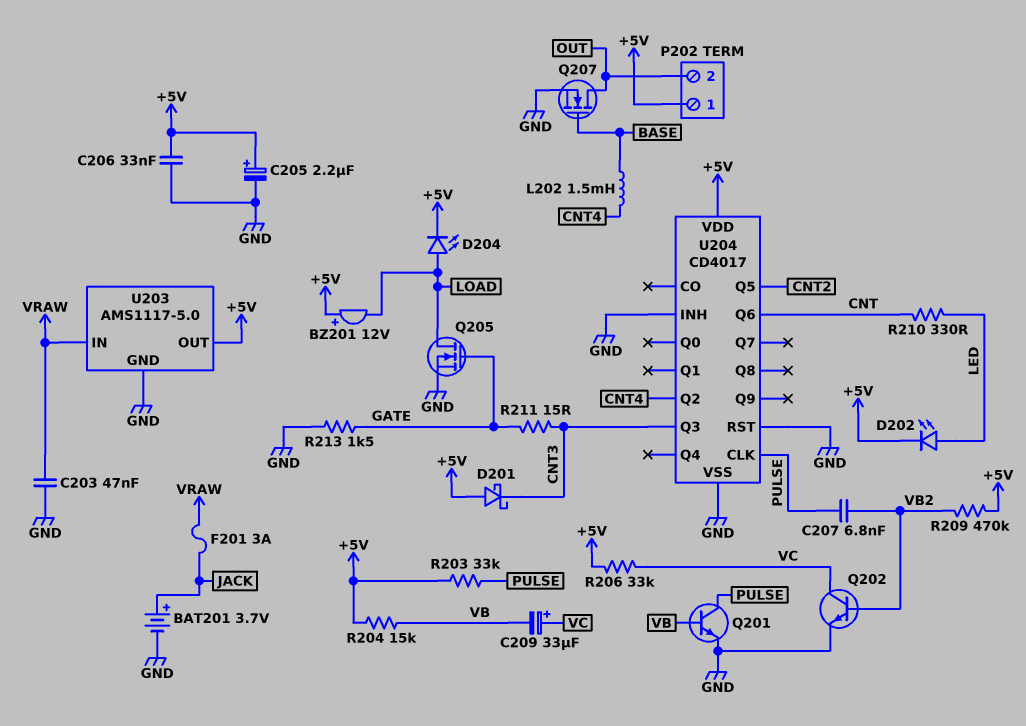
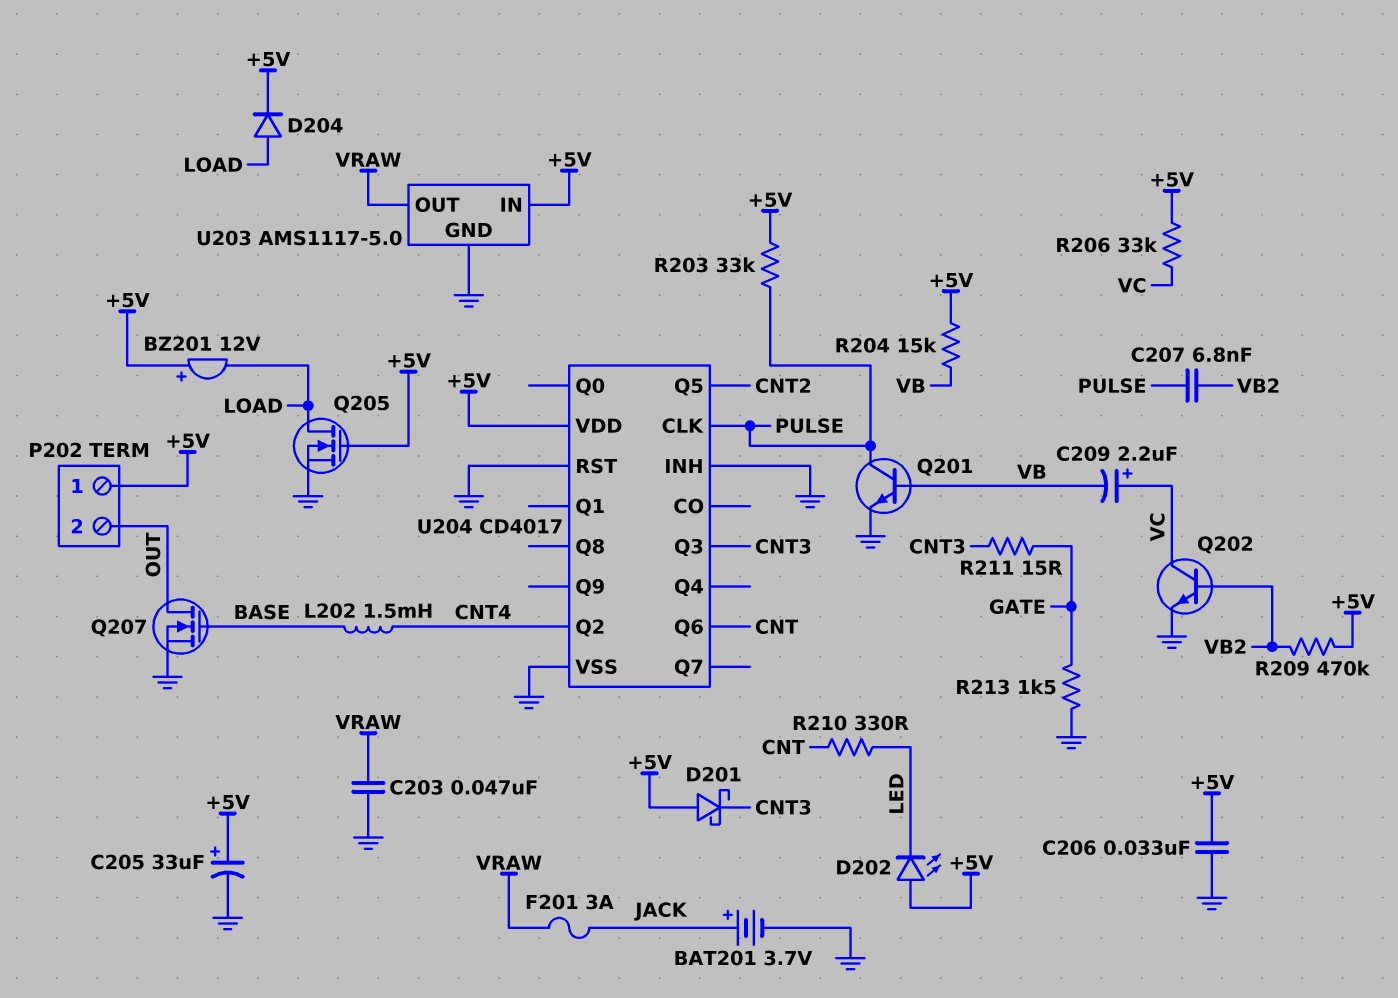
C205: 2.2uF (plus +5V, minus GND) -> 33uF (plus +5V, minus GND)
C209: 33uF (plus VC, minus VB) -> 2.2uF (plus VC, minus VB)
D202: LED (A LED, K +5V) -> LED (A +5V, K LED)
D204: LED (A LOAD, K +5V) -> diode (A LOAD, K +5V)
Q205: NMOS (G GATE, D LOAD, S GND) -> NMOS (G +5V, D LOAD, S GND)
U203 pin IN: VRAW -> +5V
U203 pin OUT: +5V -> VRAW

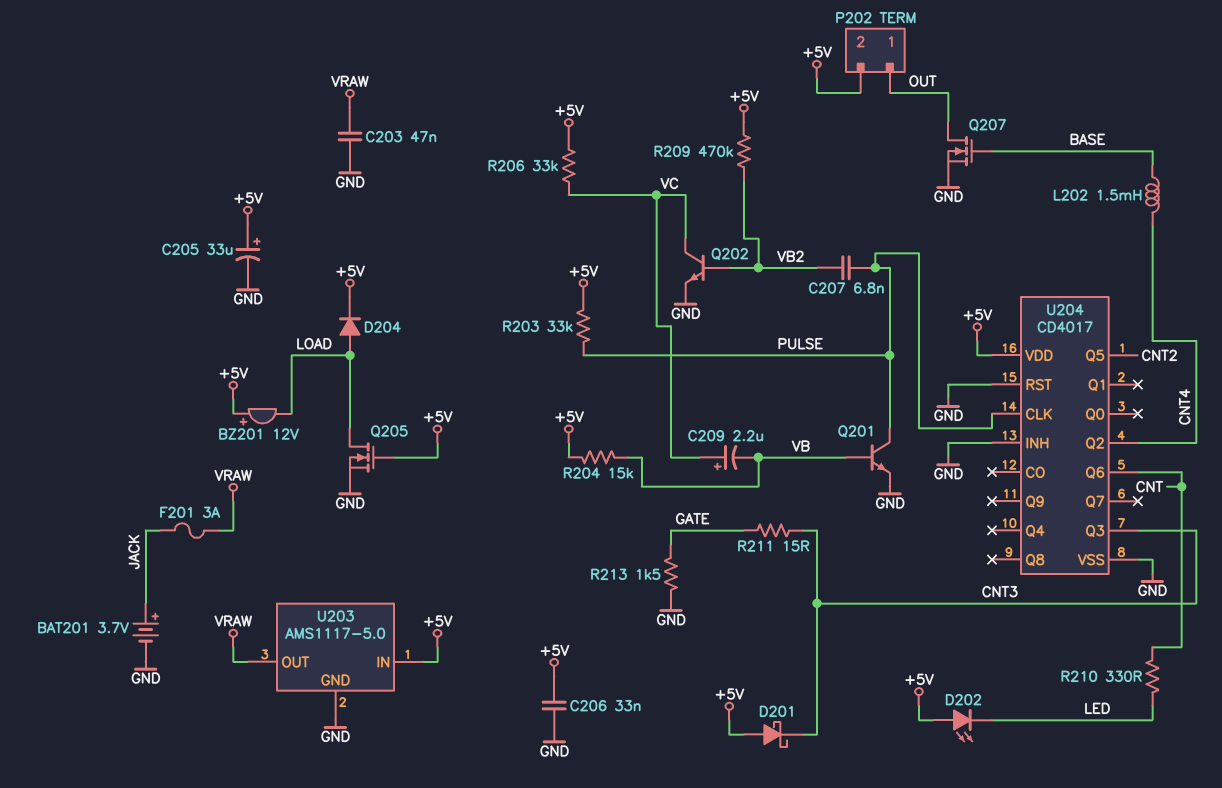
P202 pin 1: +5V -> OUT
P202 pin 2: OUT -> +5V

